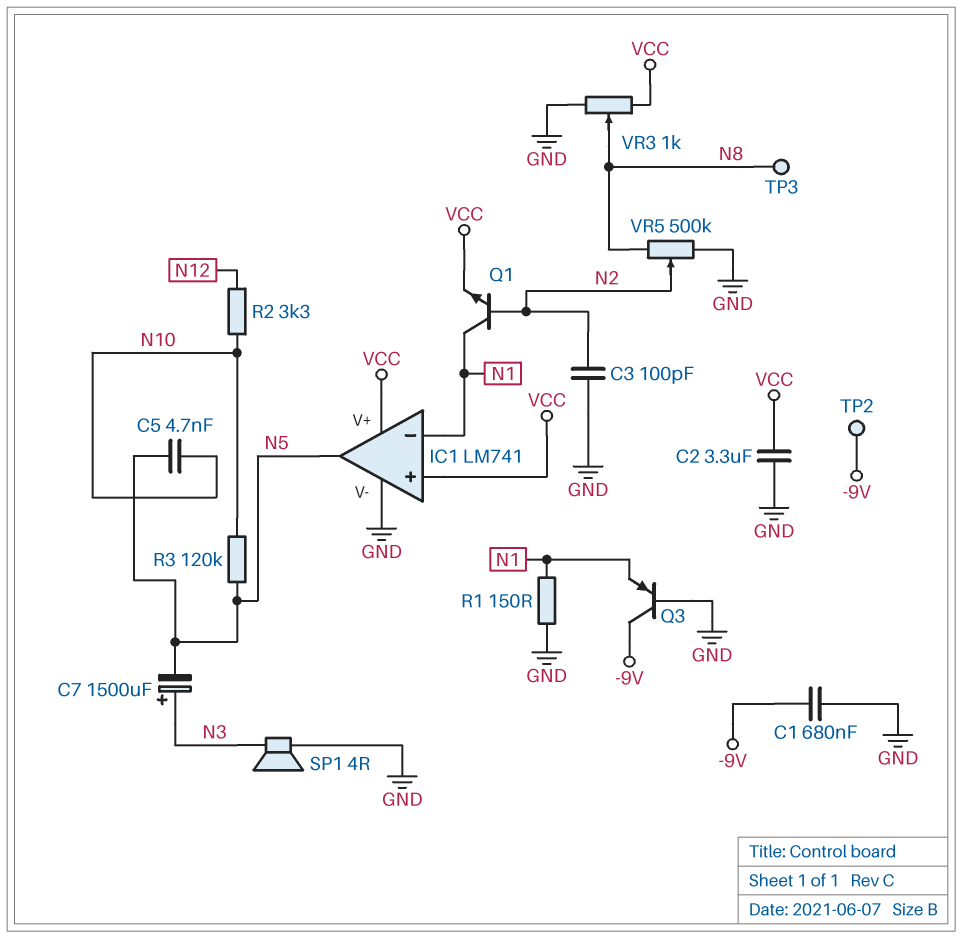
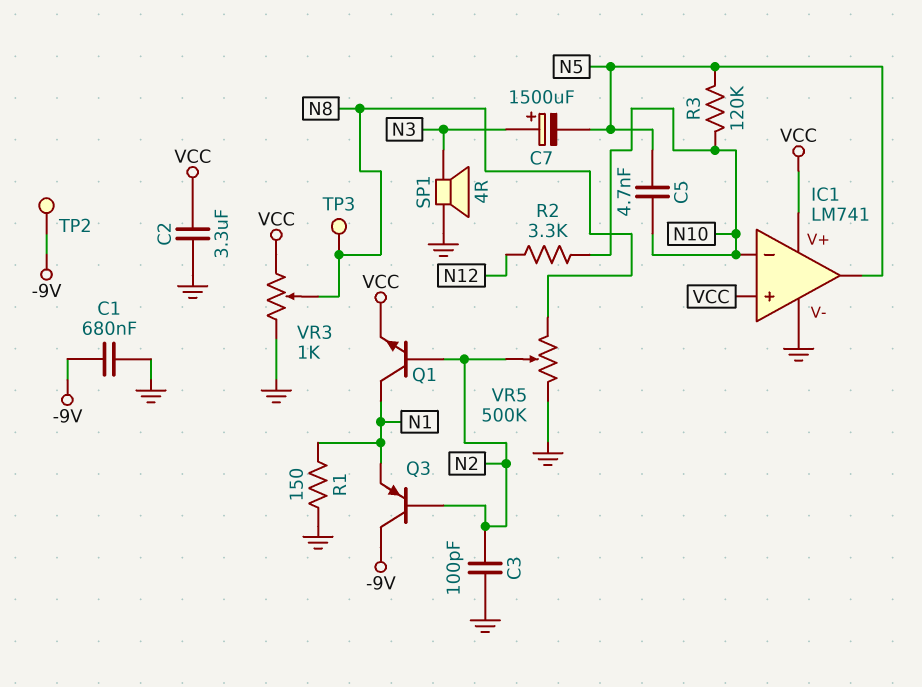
IC1 pin in-: N1 -> N10
Q3: PNP (B GND, C -9V, E N1) -> PNP (B N2, C -9V, E N1)

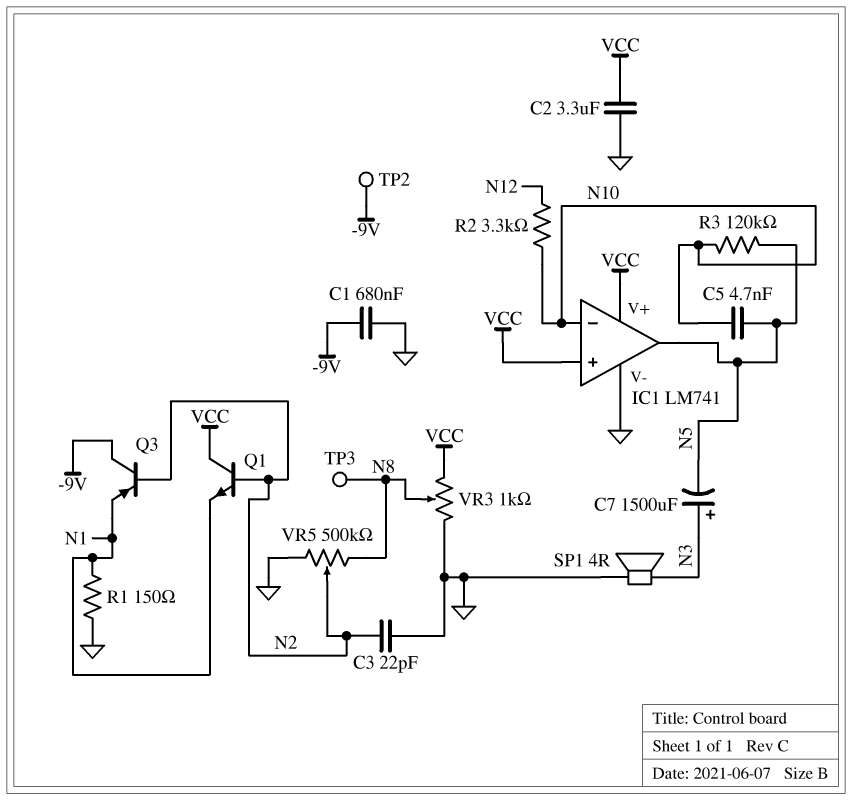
C3: 100pF (GND, N2) -> 22pF (GND, N2)
Q1: NPN (B N2, C N1, E VCC) -> NPN (B N2, C VCC, E N1)

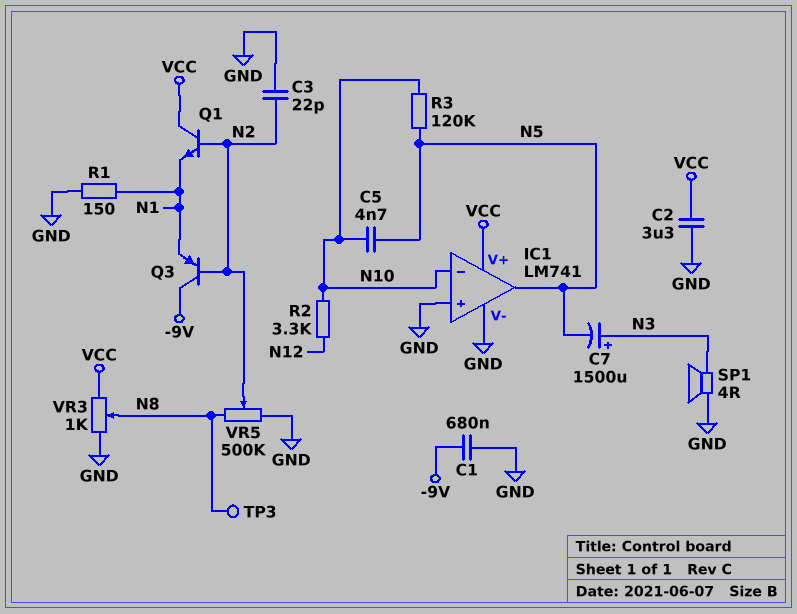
IC1 pin in+: VCC -> GND
TP2: test point (-9V) -> none

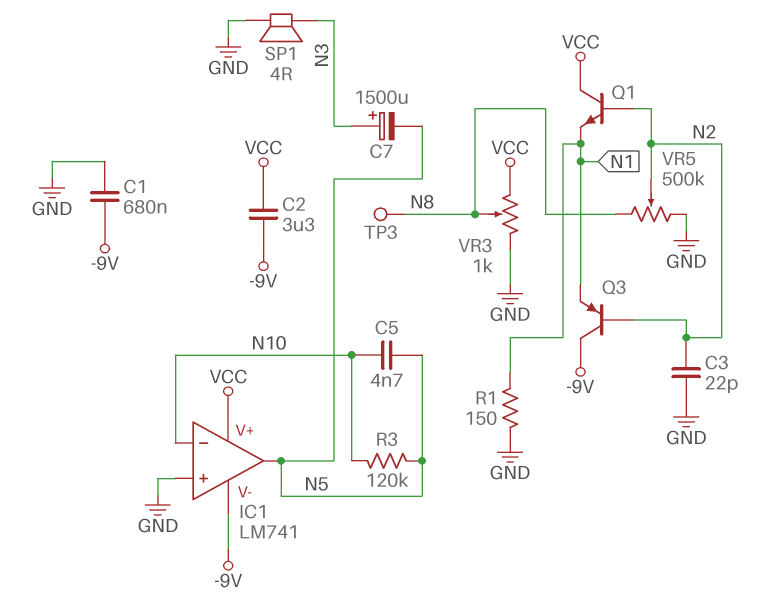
C2: 3.3uF (GND, VCC) -> 3.3uF (-9V, VCC)
IC1 pin V-: GND -> -9V
R2: 3.3k (N10, N12) -> none

